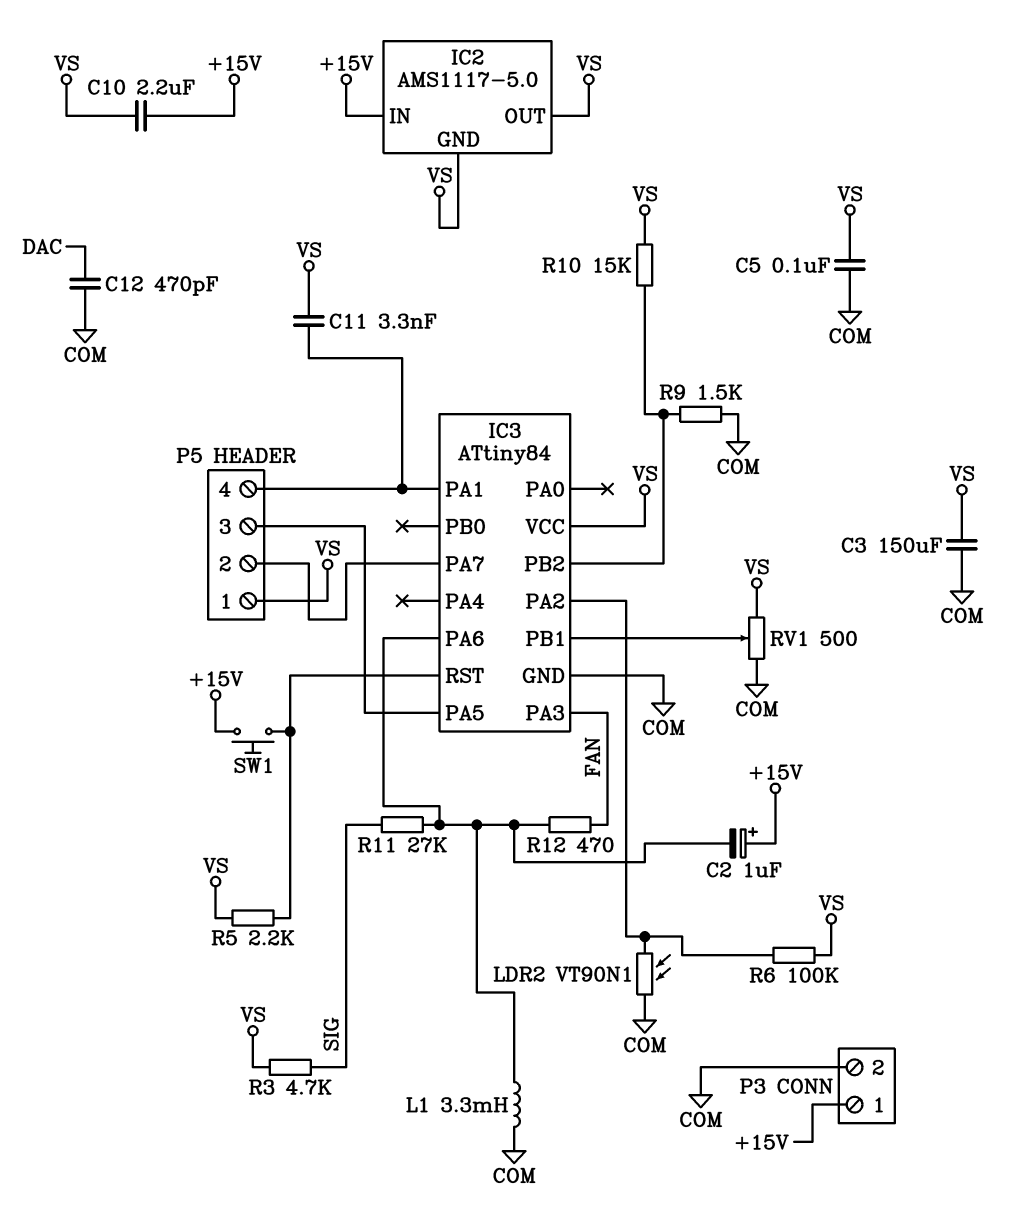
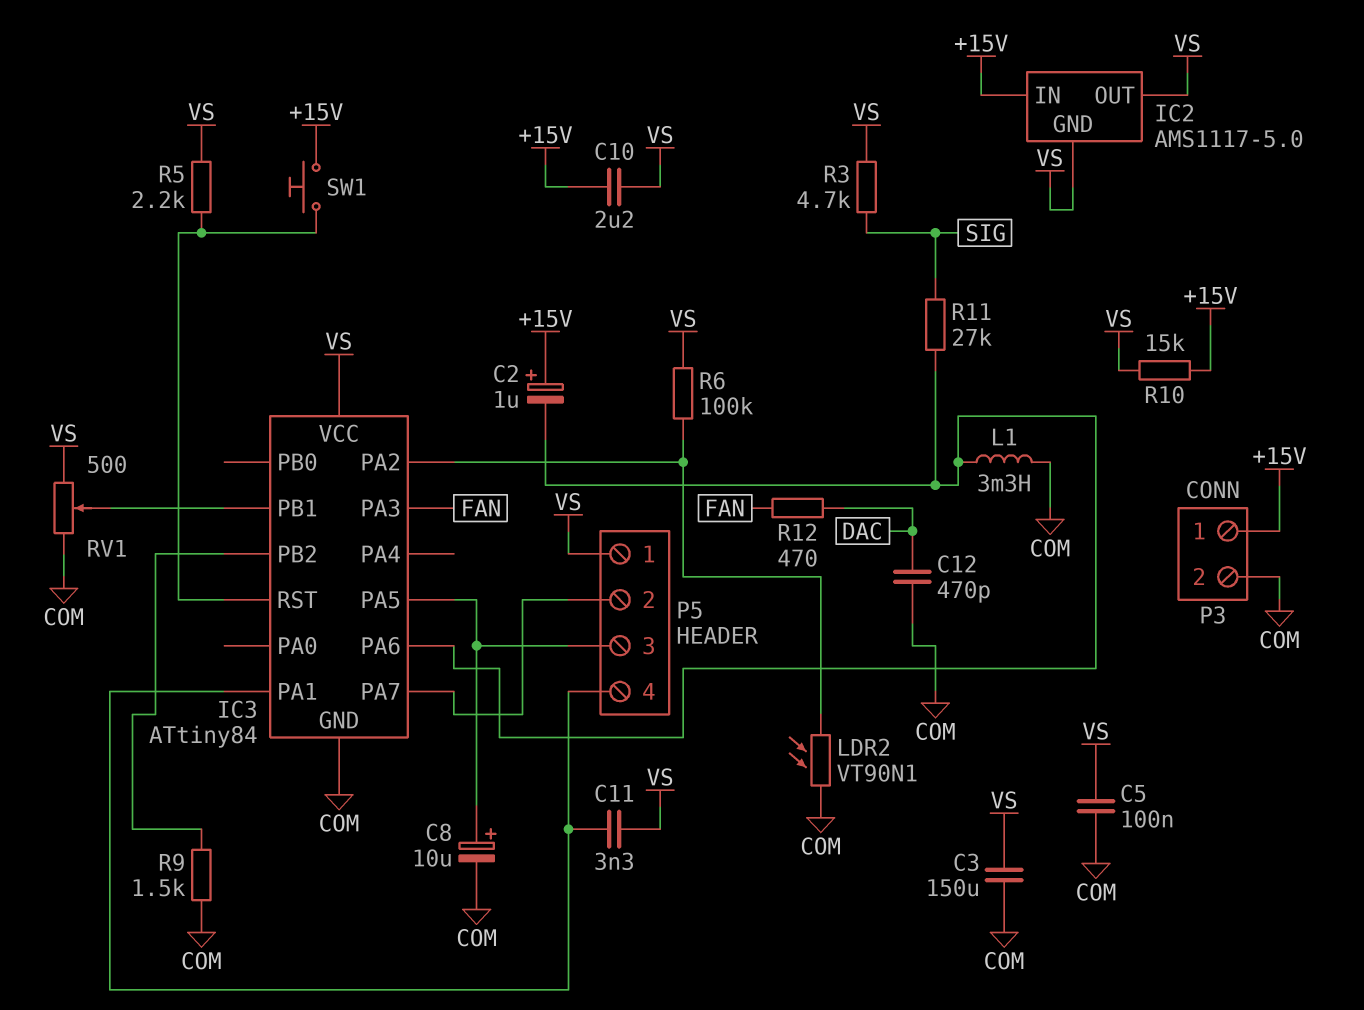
C8: none -> 10uF (plus IC3/PA5, minus COM)
R10: 15k (IC3/PB2, VS) -> 15k (+15V, VS)
R12: 470 (FAN, IC3/PA6) -> 470 (DAC, FAN)

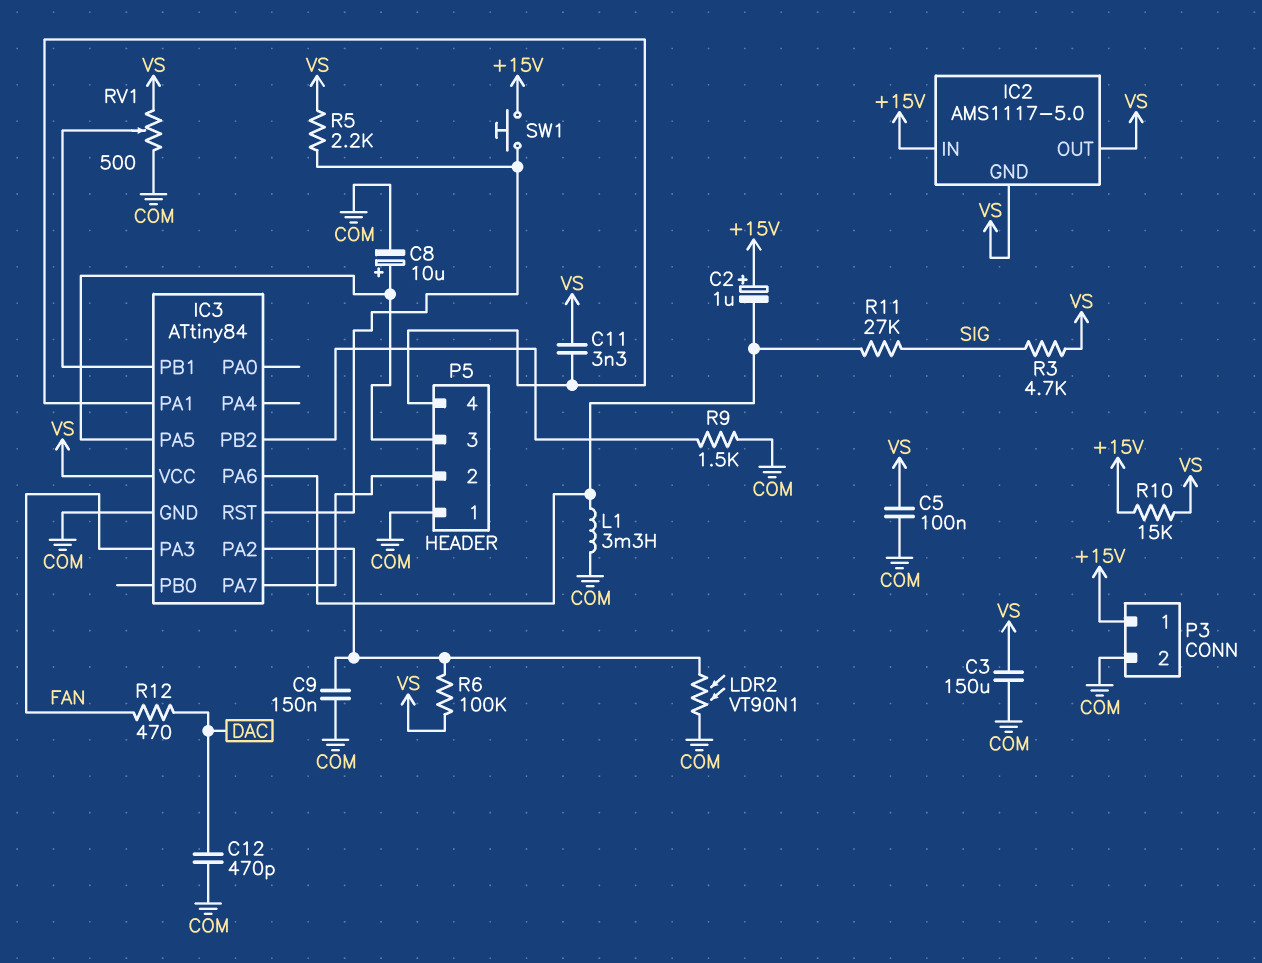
C9: none -> 150nF (COM, IC3/PA2)
C10: 2.2uF (+15V, VS) -> none
P5 pin 1: VS -> COM

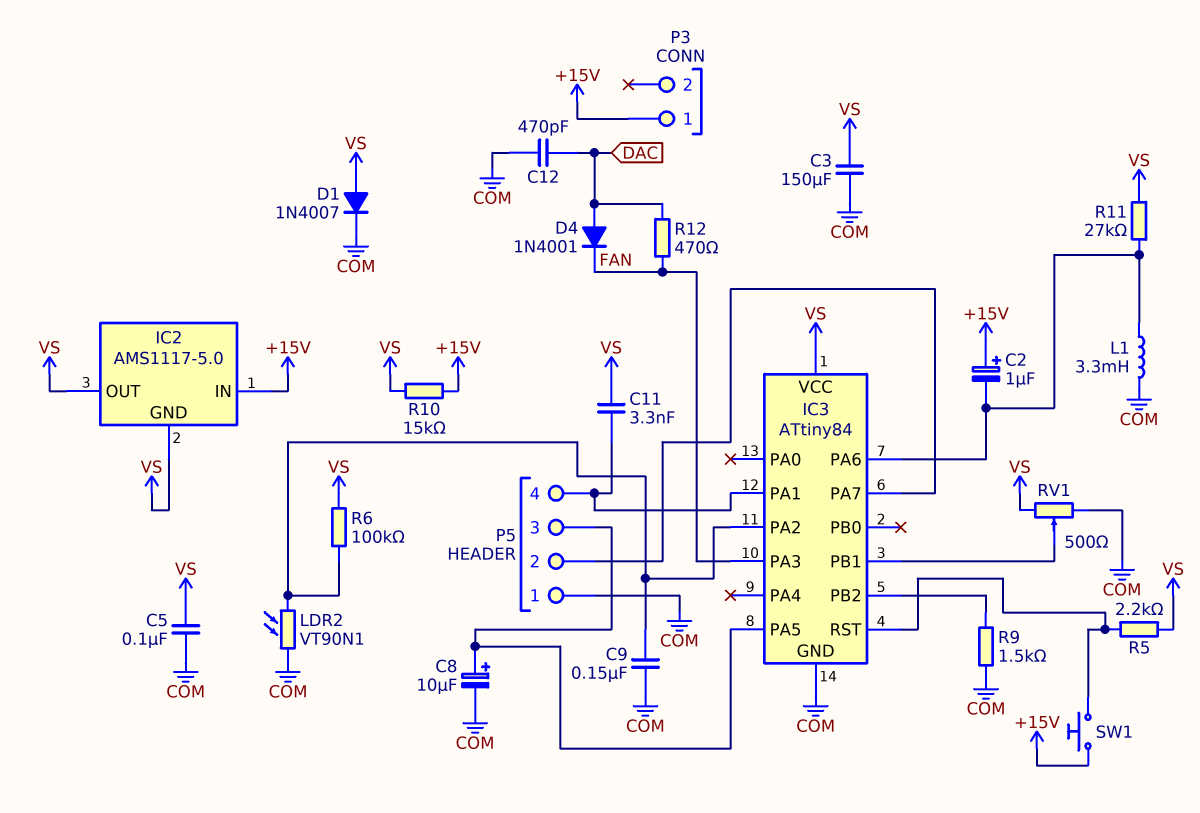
D1: none -> diode 1N4007 (A VS, K COM)
D4: none -> diode 1N4001 (A DAC, K FAN)
P3 pin 2: COM -> none
R3: 4.7k (SIG, VS) -> none
R11: 27k (IC3/PA6, SIG) -> 27k (IC3/PA6, VS)

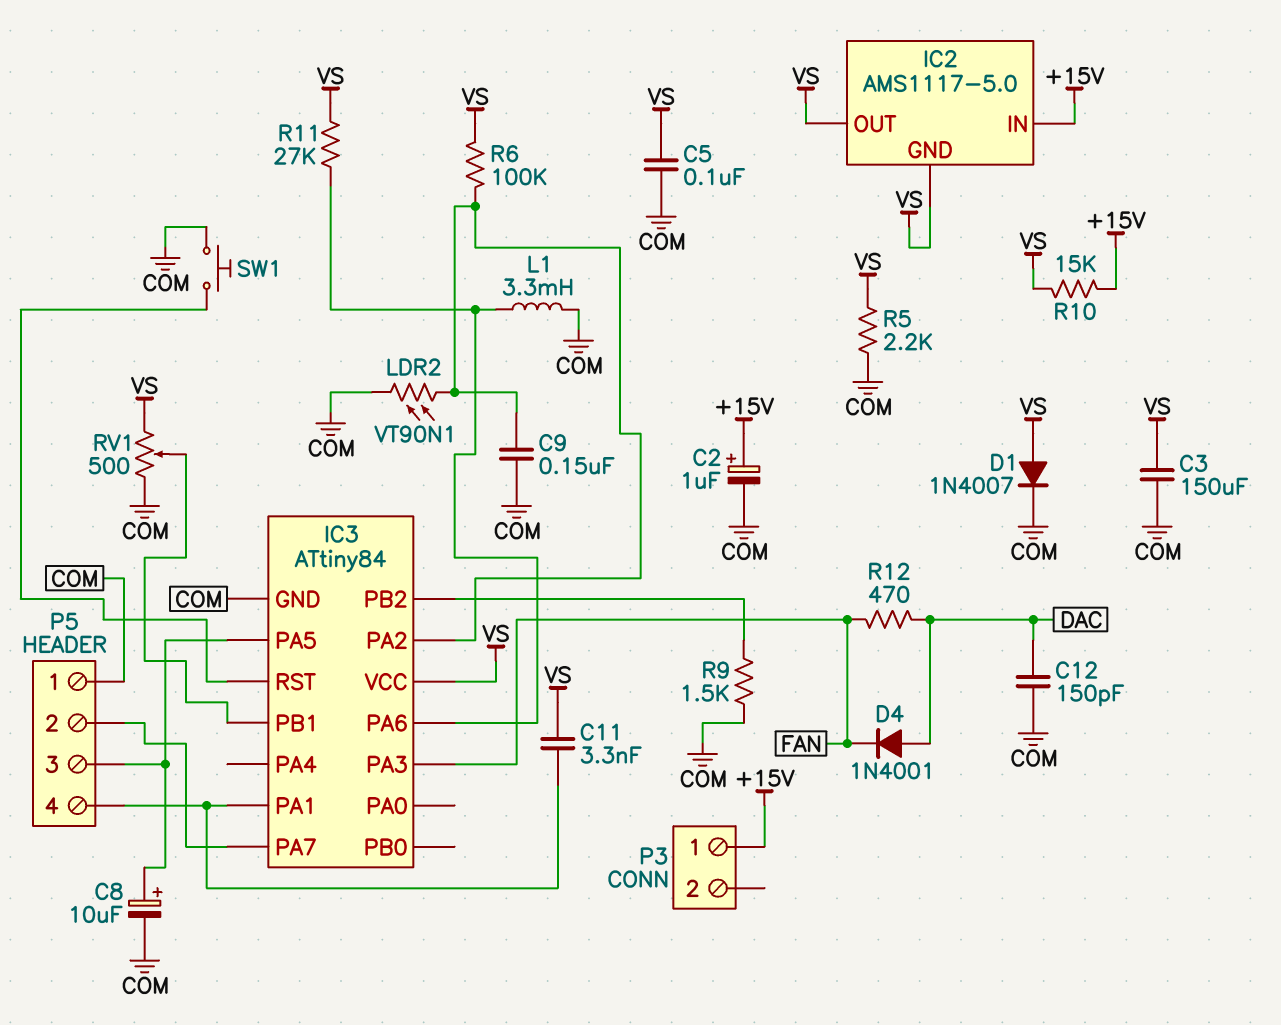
C2: 1uF (plus +15V, minus IC3/PA6) -> 1uF (plus +15V, minus COM)
C12: 470pF (COM, DAC) -> 150pF (COM, DAC)
R5: 2.2k (IC3/RST, VS) -> 2.2k (COM, VS)
SW1: button (+15V, IC3/RST) -> button (COM, IC3/RST)

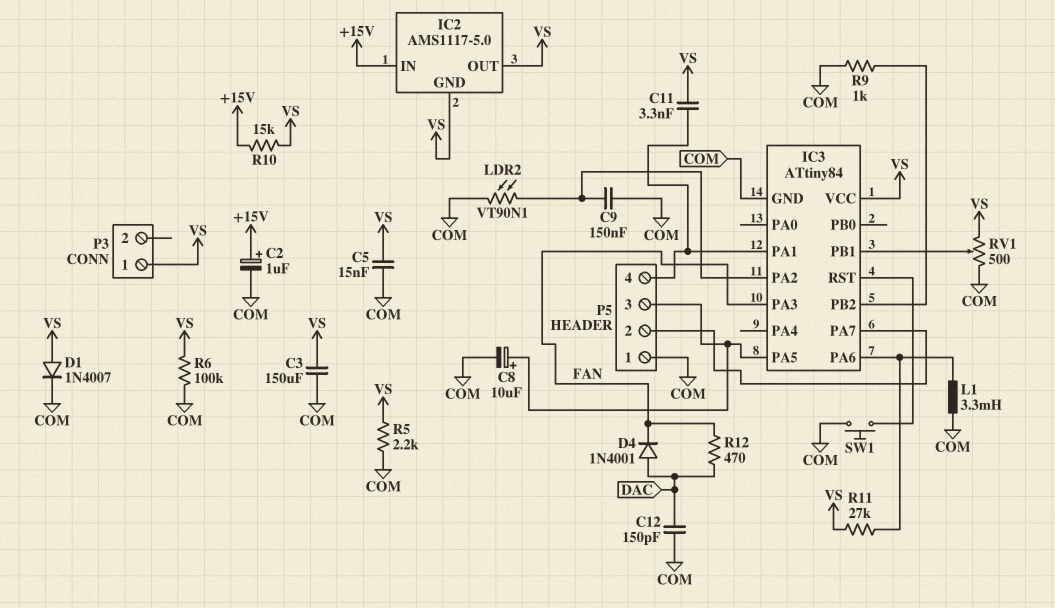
C5: 100nF (COM, VS) -> 15nF (COM, VS)
P3 pin 1: +15V -> VS
R6: 100k (IC3/PA2, VS) -> 100k (COM, VS)
R9: 1.5k (COM, IC3/PB2) -> 1k (COM, IC3/PB2)

